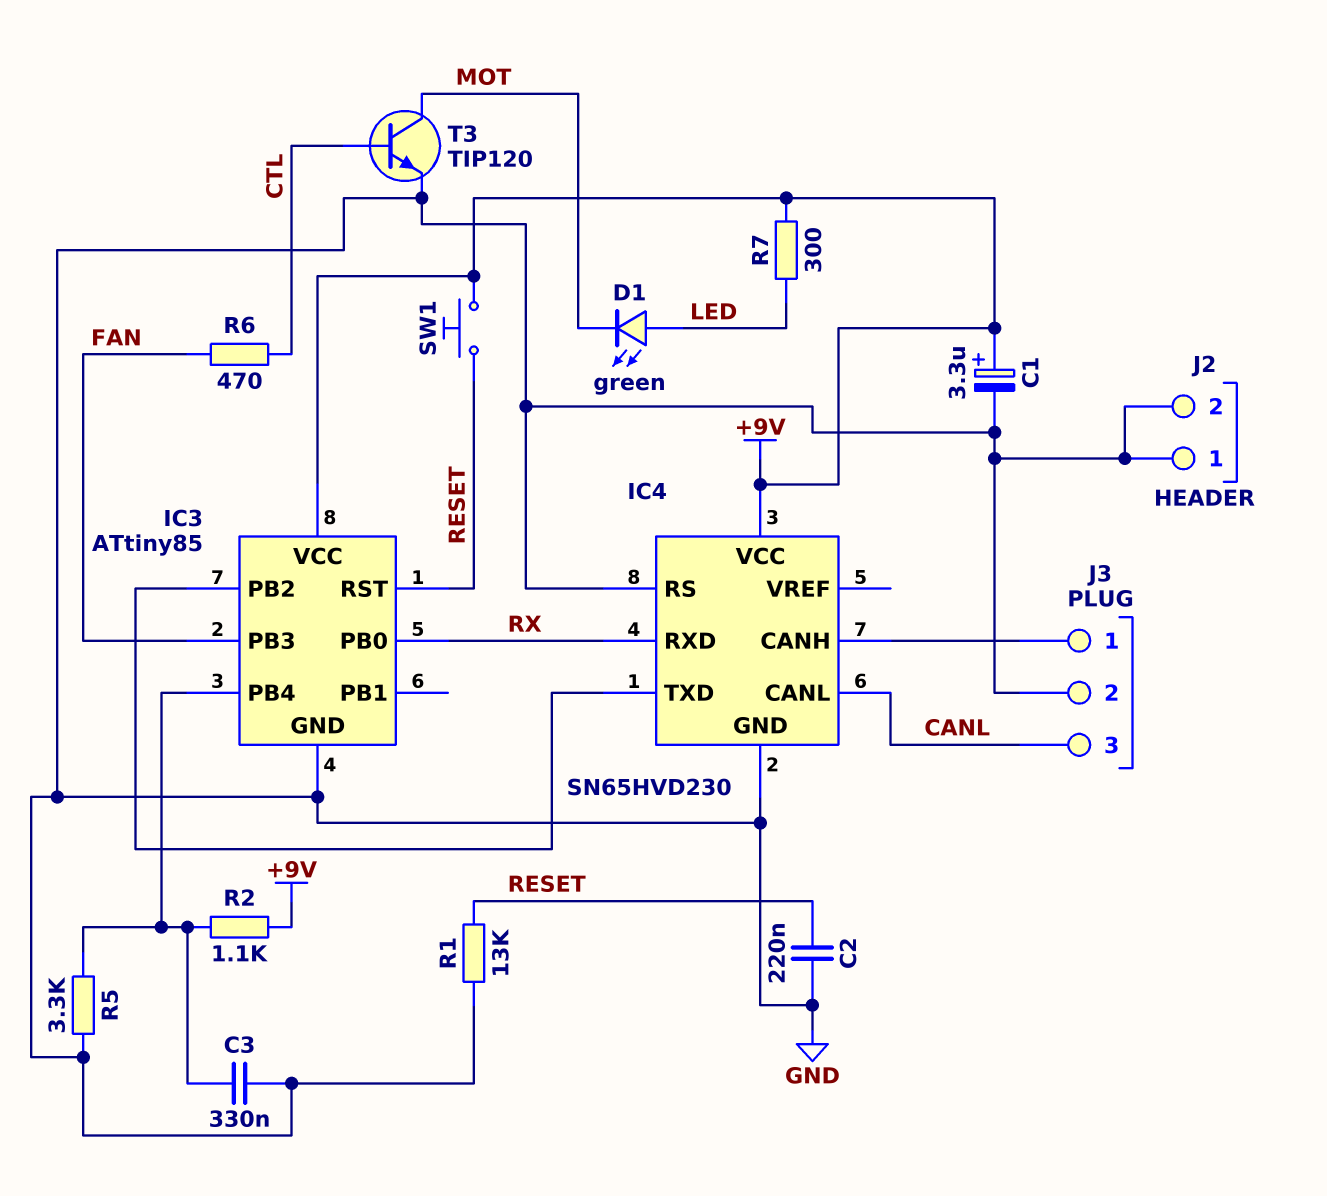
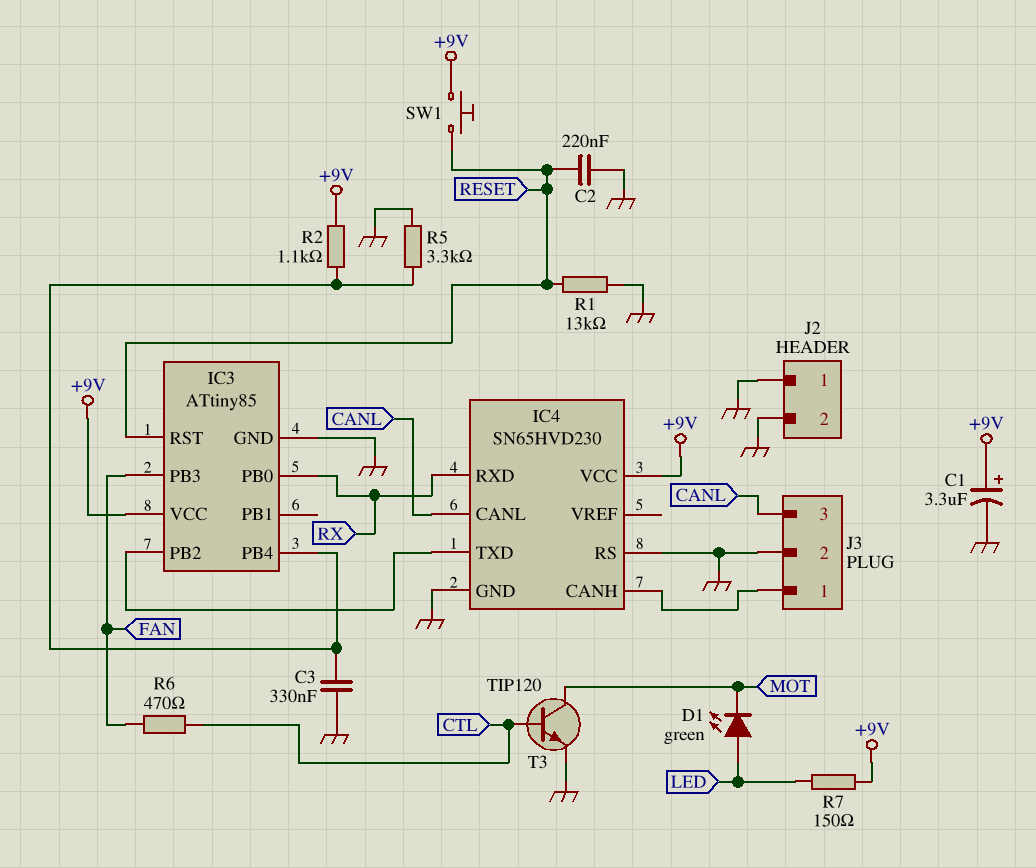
R7: 300 (+9V, LED) -> 150 (+9V, LED)

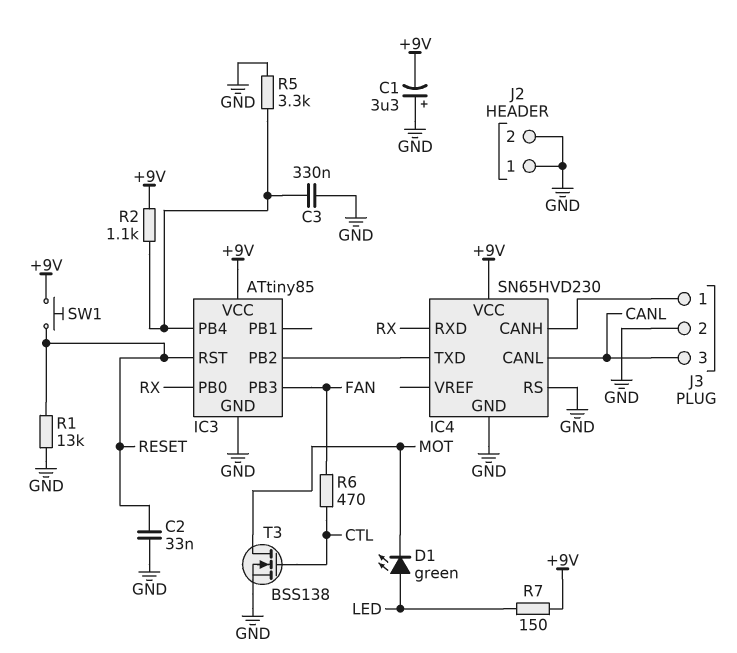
C1: 3.3uF (plus +9V, minus GND) -> 3.3uF (plus GND, minus +9V)
C2: 220nF (GND, RESET) -> 33nF (GND, RESET)
T3: NPN TIP120 (B CTL, C MOT, E GND) -> NMOS BSS138 (G CTL, D MOT, S GND)

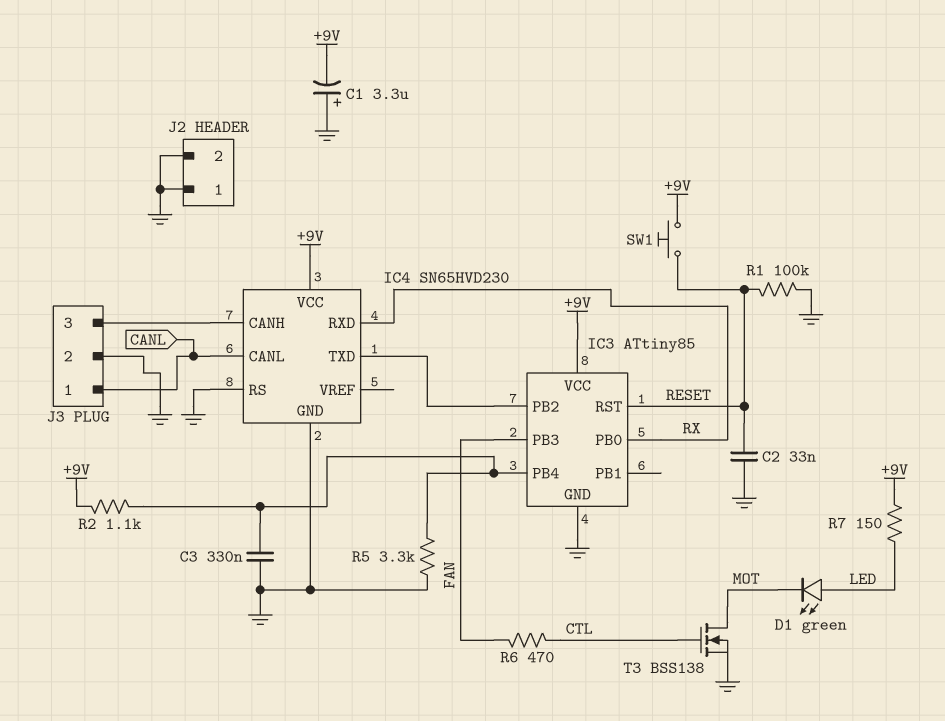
J3 pin 1: IC4/CANH -> CANL
J3 pin 3: CANL -> IC4/CANH
R1: 13k (GND, RESET) -> 100k (GND, RESET)

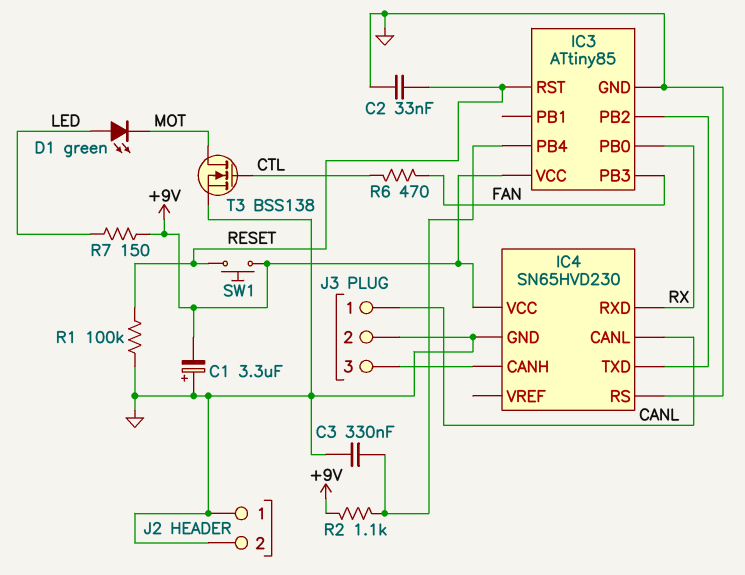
R5: 3.3k (GND, IC3/PB4) -> none

